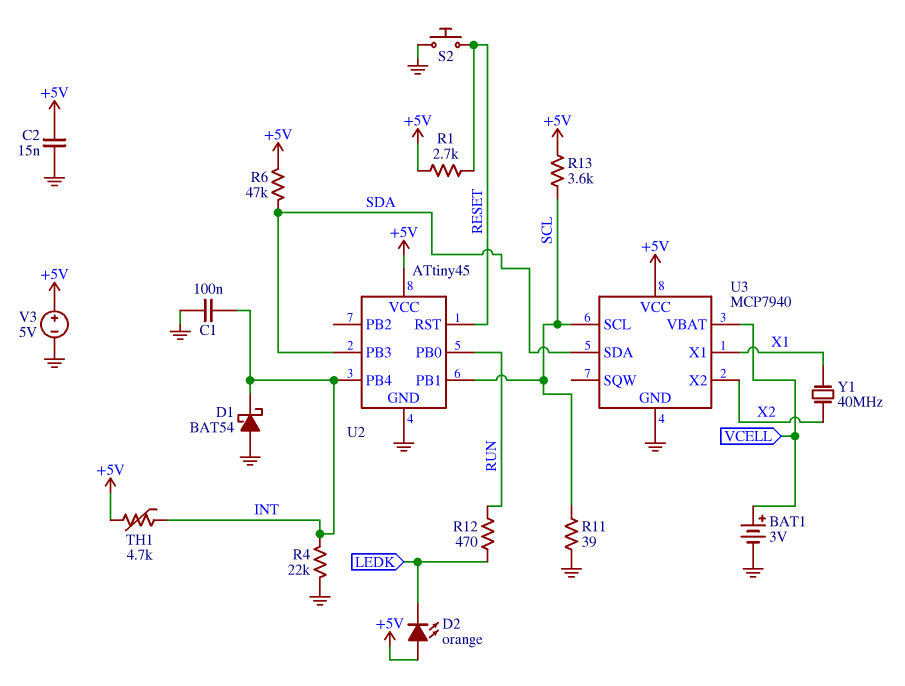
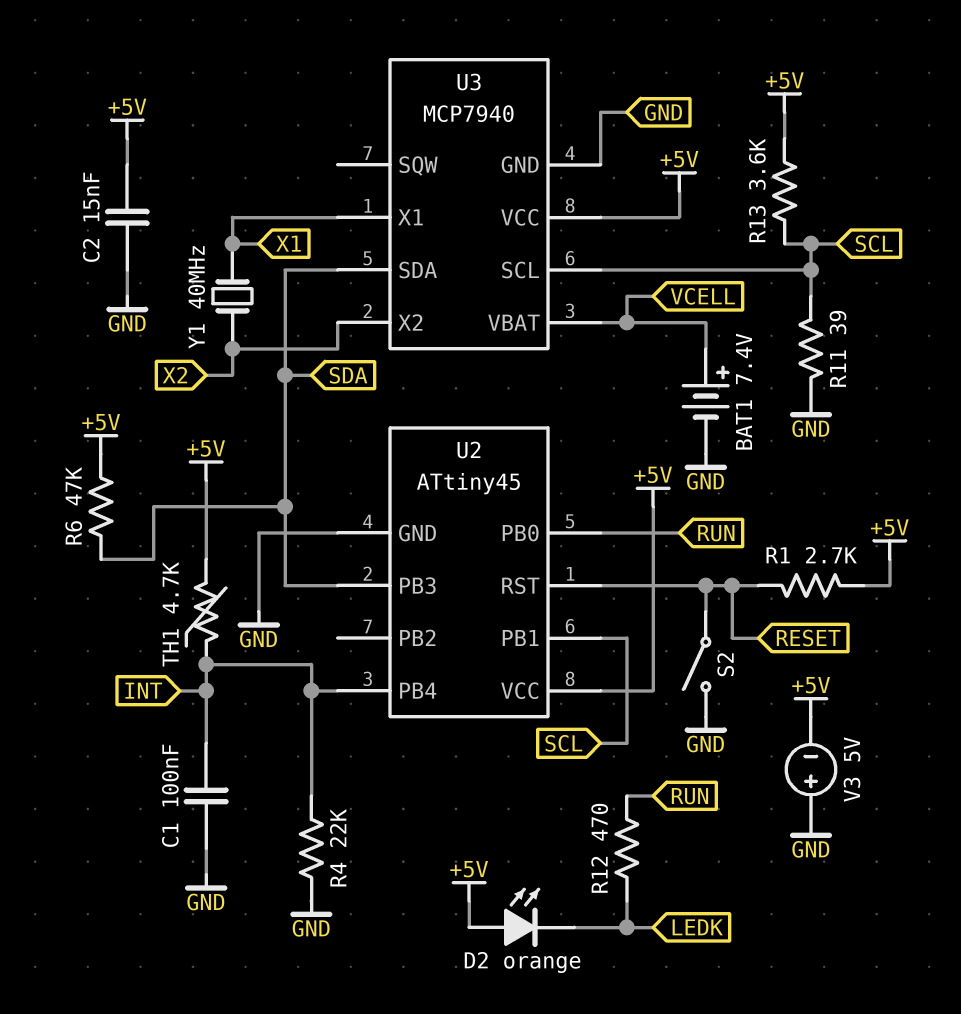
BAT1: 3V (plus VCELL, minus GND) -> 7.4V (plus VCELL, minus GND)
D1: schottky BAT54 (A GND, K INT) -> none
S2: button (GND, RESET) -> switch (GND, RESET)
V3: 5V (plus +5V, minus GND) -> 5V (plus GND, minus +5V)

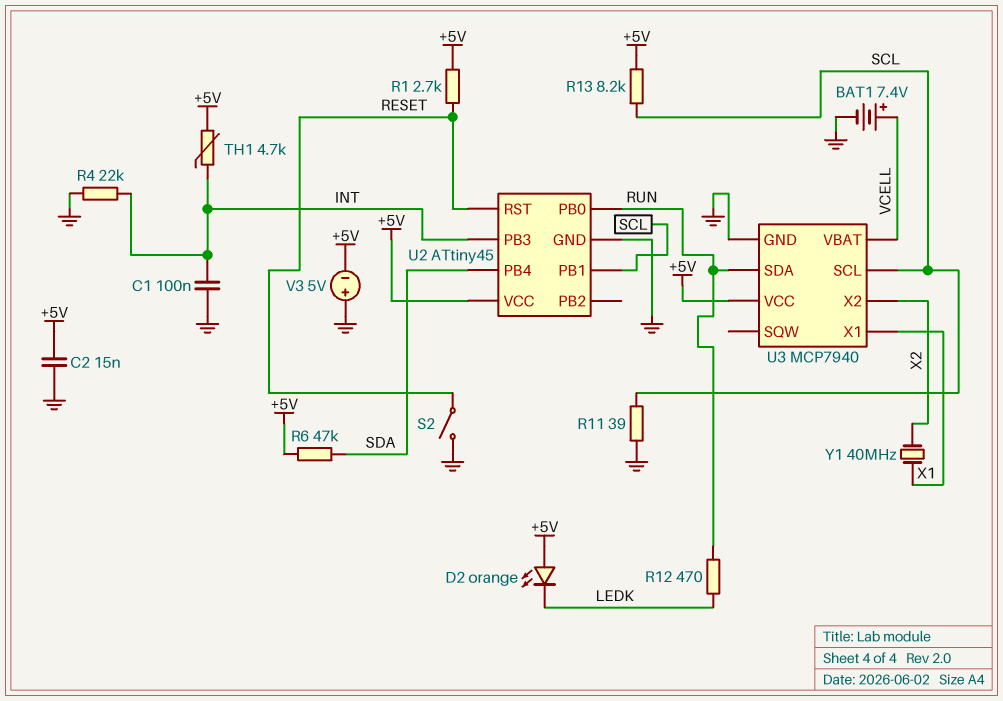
R13: 3.6k (+5V, SCL) -> 8.2k (+5V, SCL)
U2 pin PB3: SDA -> INT
U2 pin PB4: INT -> SDA
U3 pin SDA: SDA -> RUN

